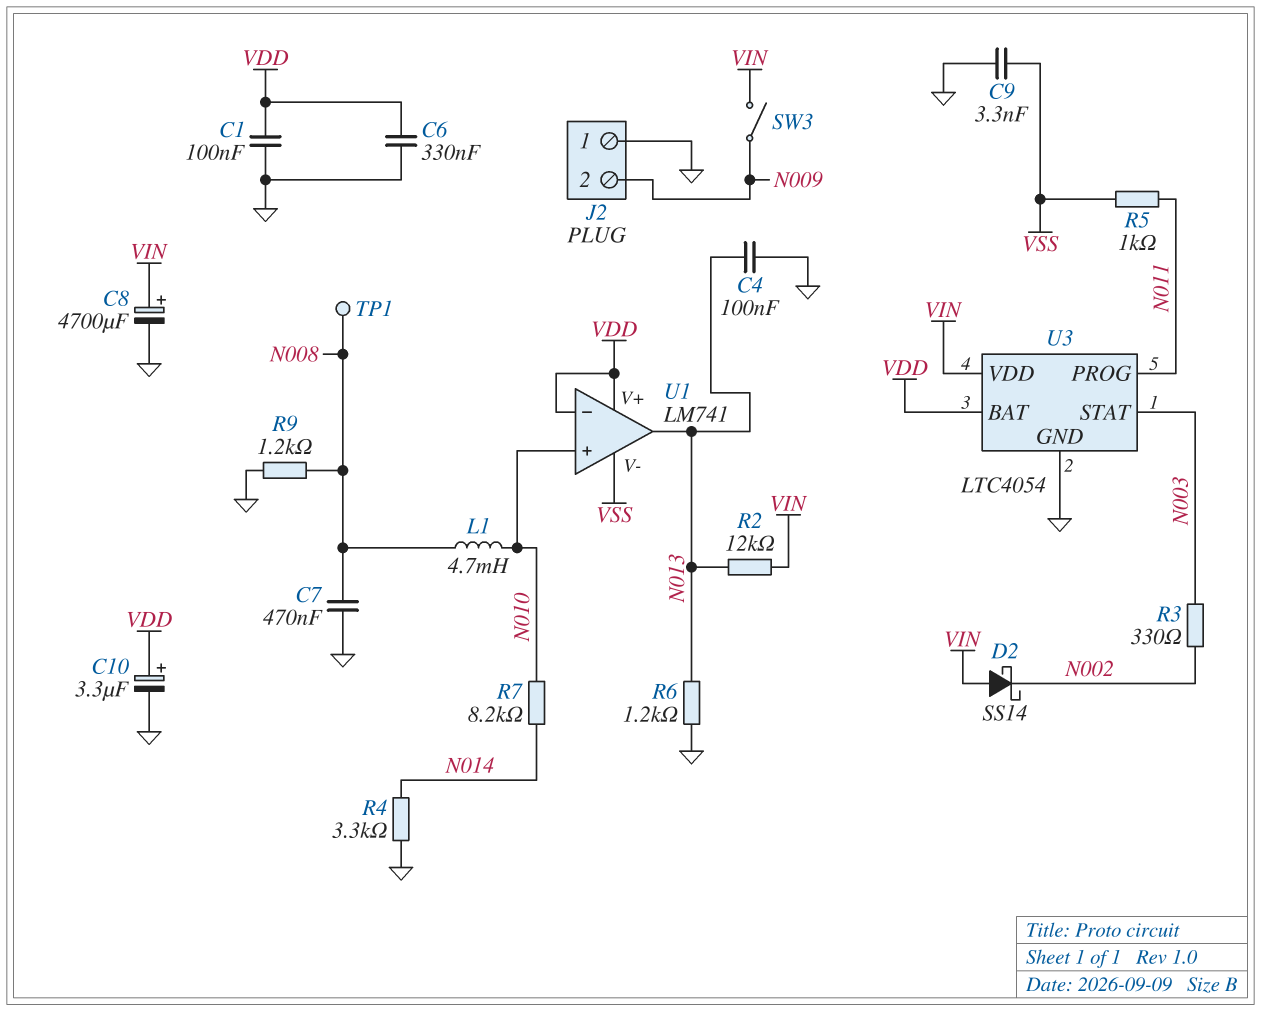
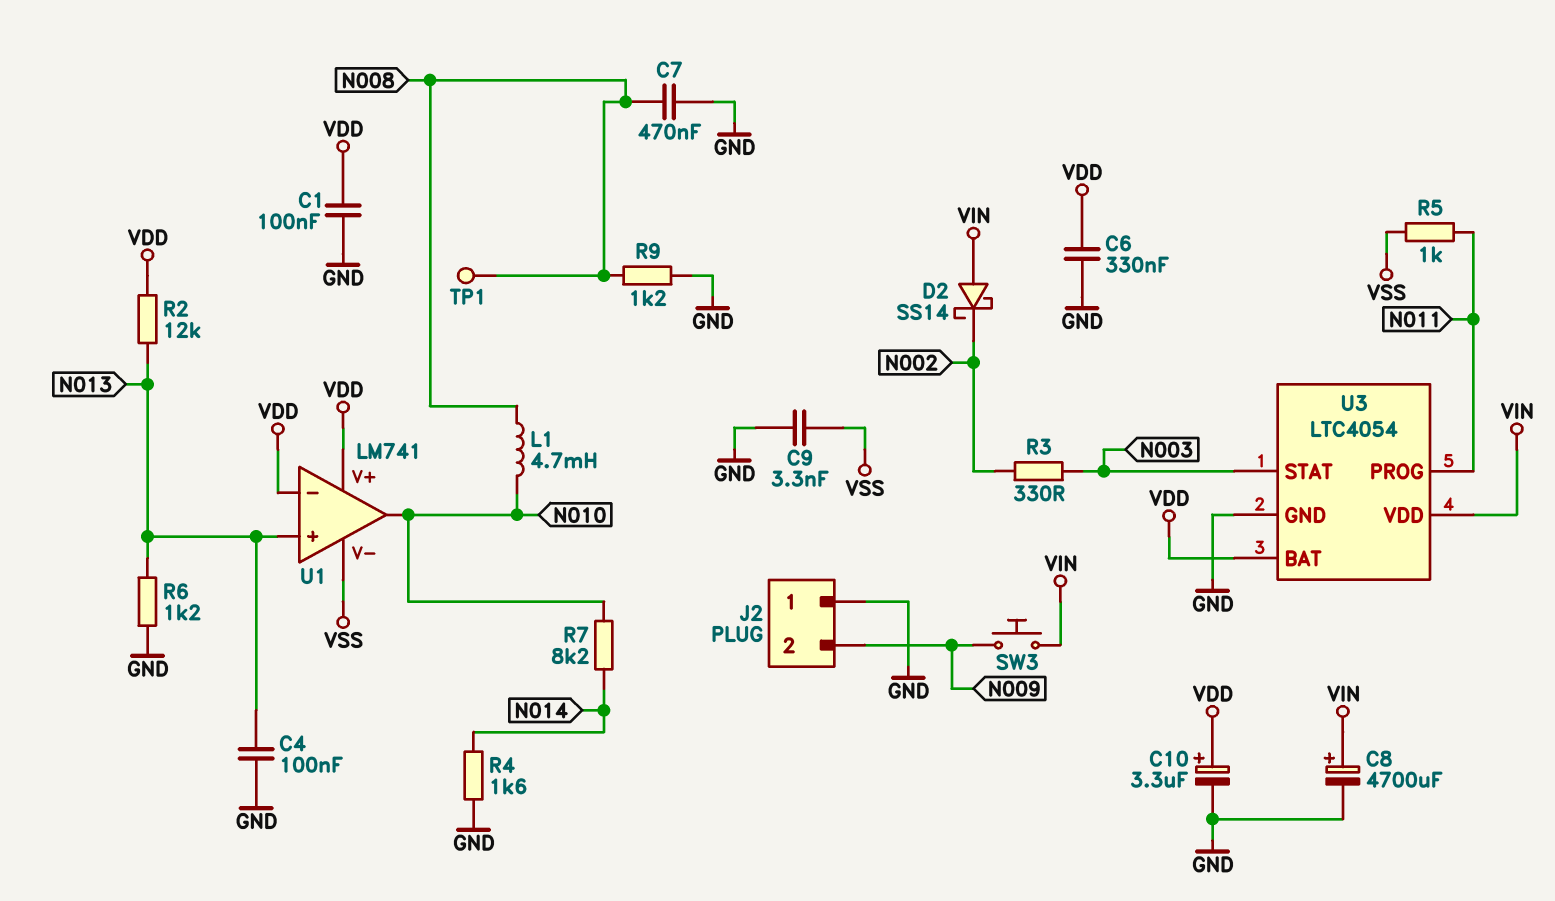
R2: 12k (N013, VIN) -> 12k (N013, VDD)
R4: 3.3k (GND, N014) -> 1.6k (GND, N014)
SW3: switch (N009, VIN) -> button (N009, VIN)
U1 pin in+: N010 -> N013
U1 pin out: N013 -> N010

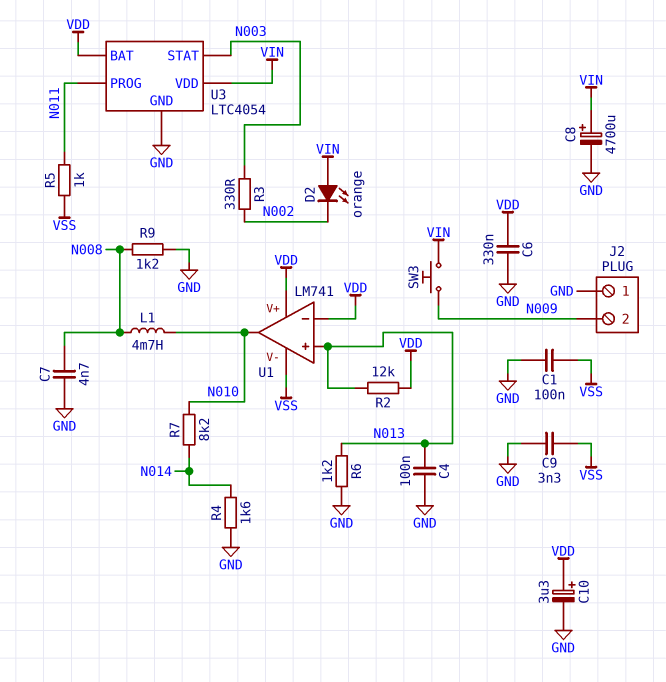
C1: 100nF (GND, VDD) -> 100nF (GND, VSS)
C7: 470nF (GND, N008) -> 4.7nF (GND, N008)
D2: schottky SS14 (A VIN, K N002) -> LED orange (A VIN, K N002)
TP1: test point (N008) -> none

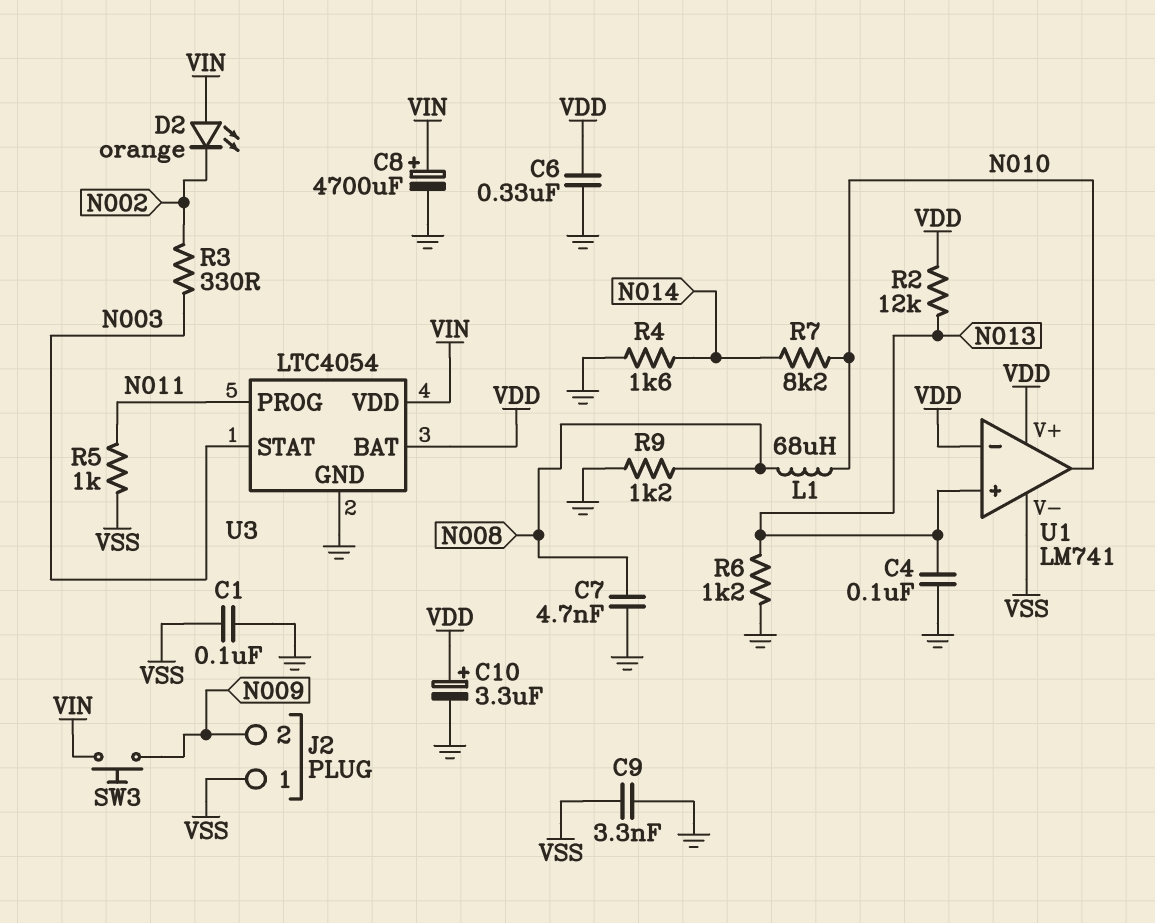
J2 pin 1: GND -> VSS
L1: 4.7mH (N008, N010) -> 68uH (N008, N010)

